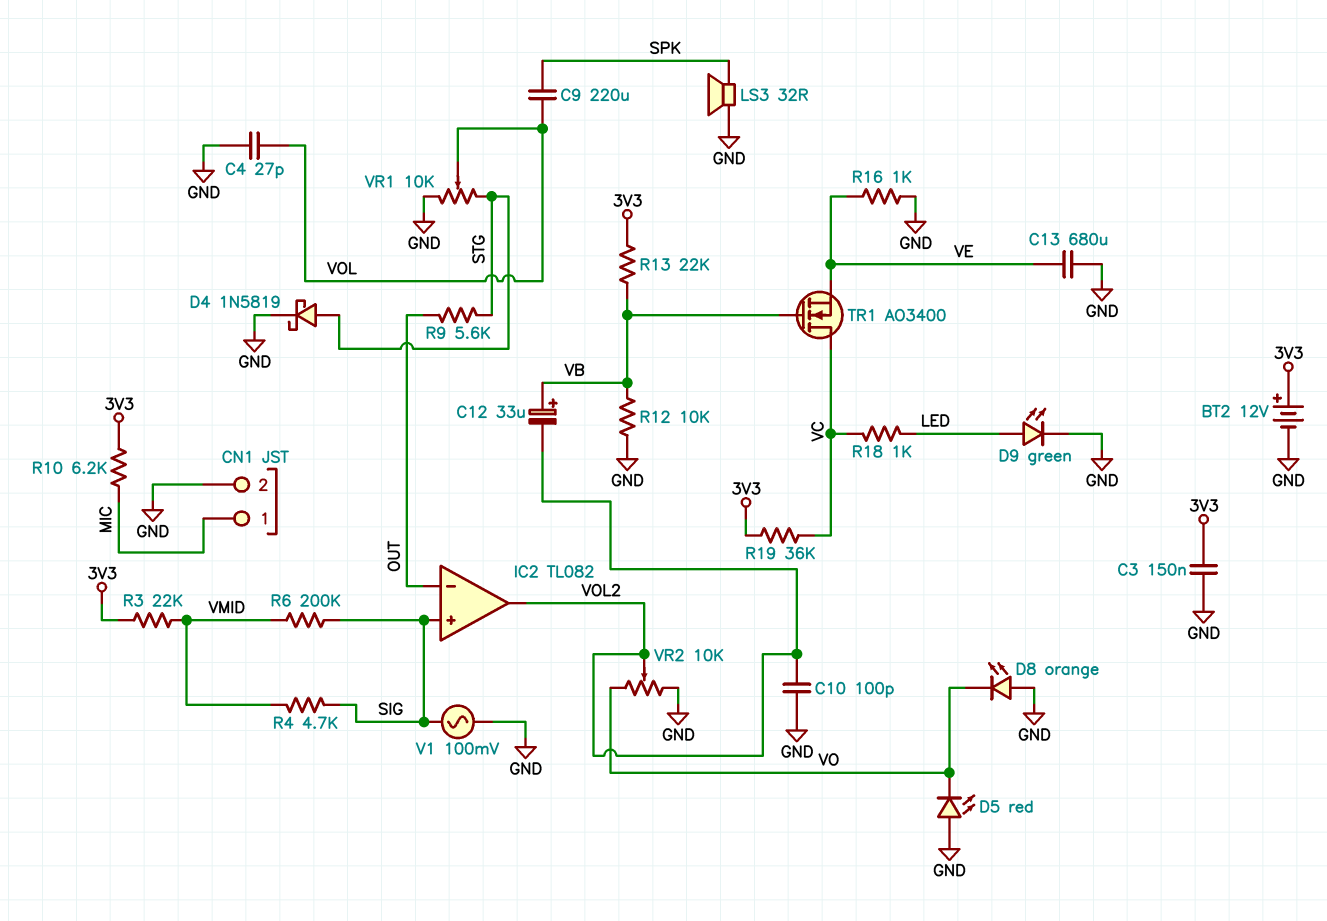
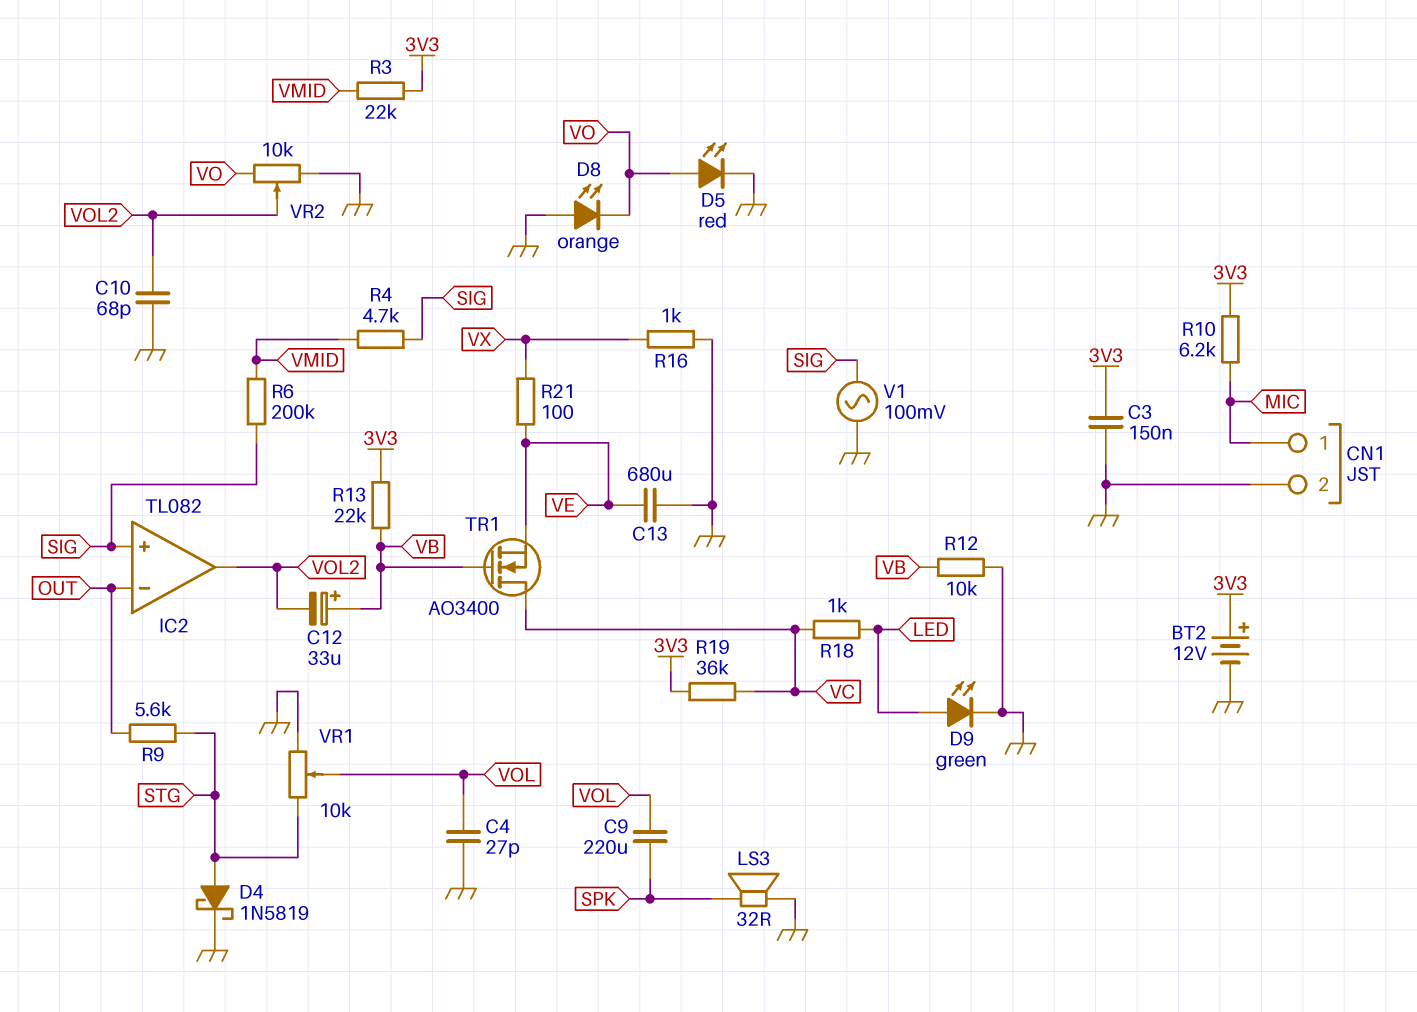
C10: 100pF (GND, VOL2) -> 68pF (GND, VOL2)
D5: LED red (A GND, K VO) -> LED red (A VO, K GND)
R16: 1k (GND, VE) -> 1k (GND, VX)
R21: none -> 100 (VE, VX)

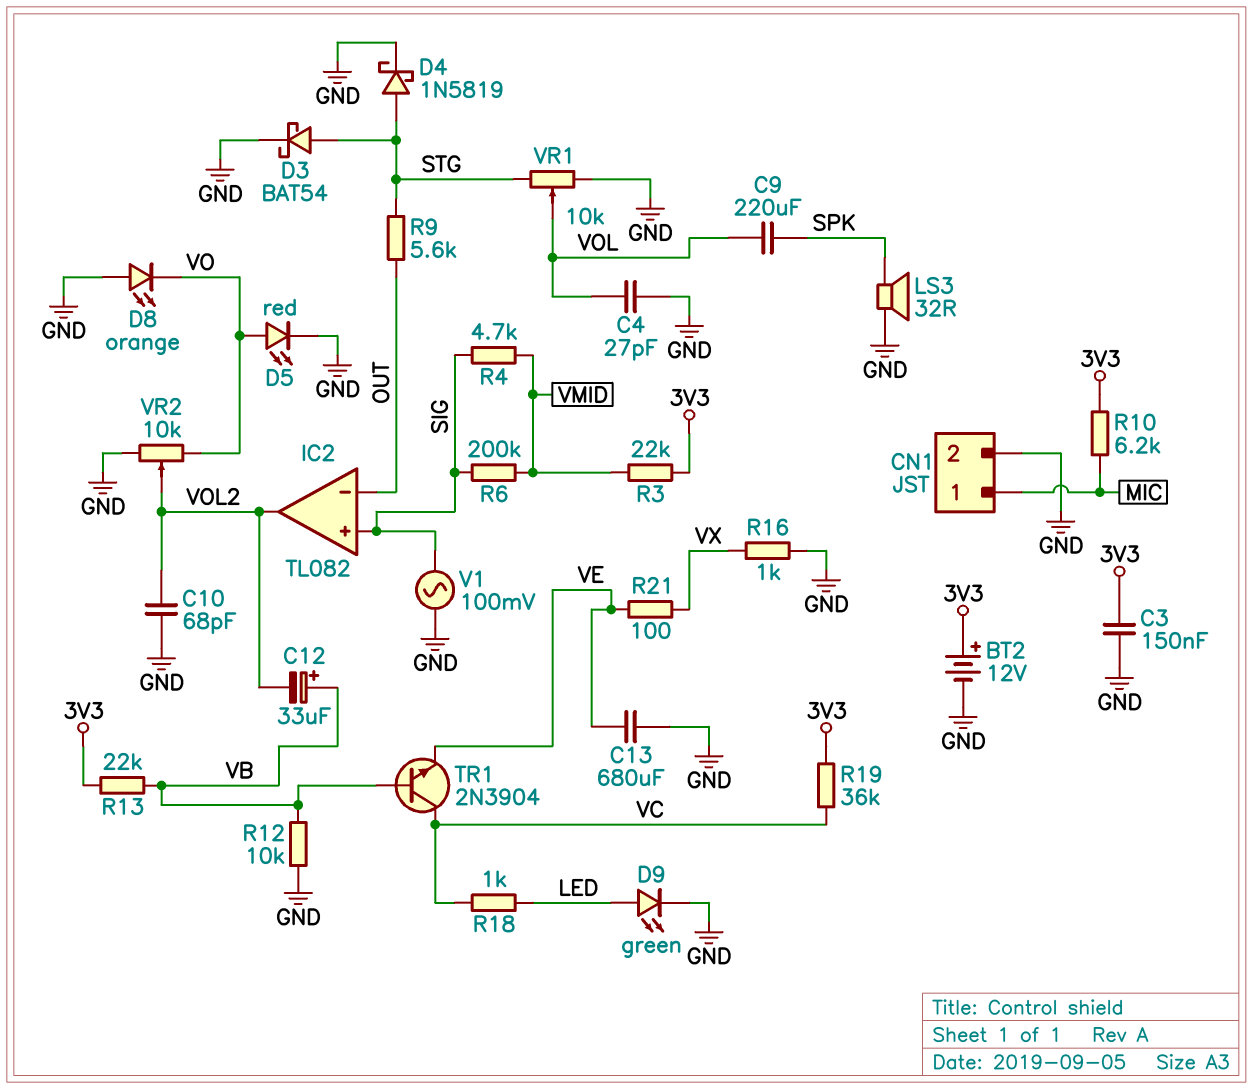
D3: none -> schottky BAT54 (A STG, K GND)
TR1: NMOS AO3400 (G VB, D VC, S VE) -> NPN 2N3904 (B VB, C VC, E VE)

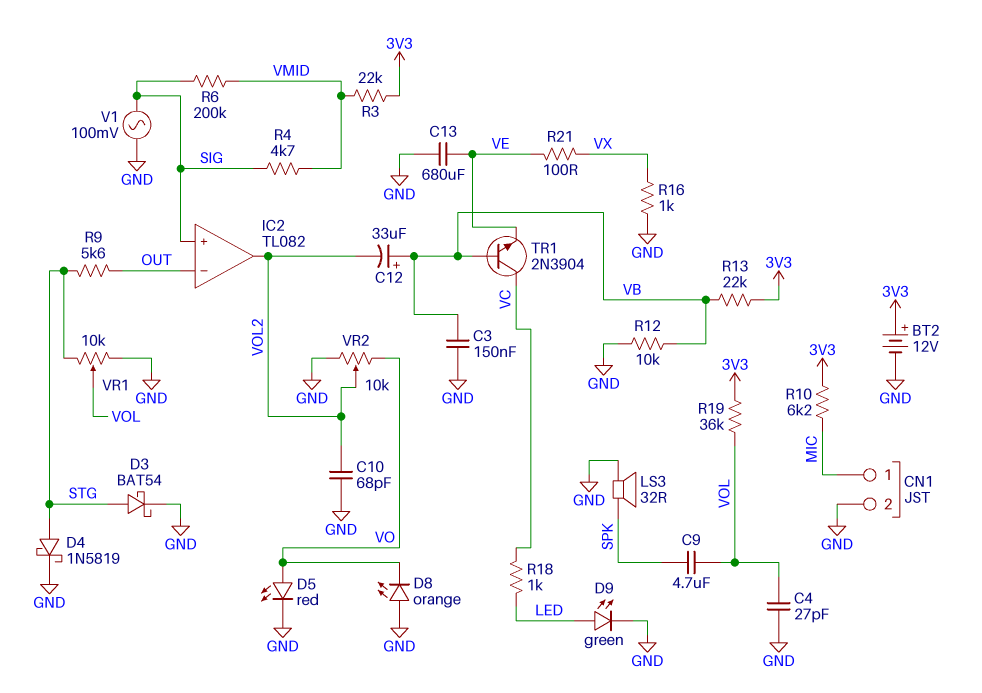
C3: 150nF (3V3, GND) -> 150nF (GND, VB)
C9: 220uF (SPK, VOL) -> 4.7uF (SPK, VOL)
R19: 36k (3V3, VC) -> 36k (3V3, VOL)

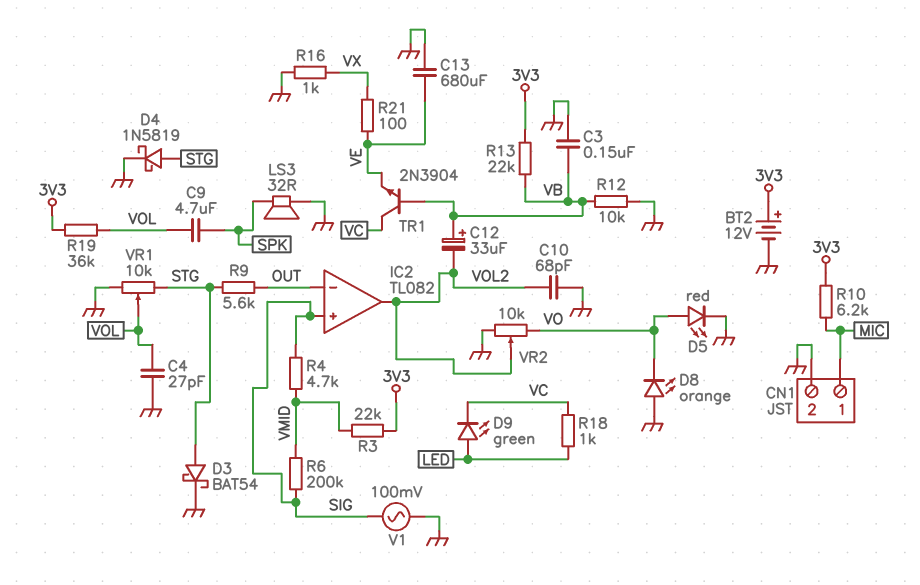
D9: LED green (A LED, K GND) -> LED green (A LED, K VC)

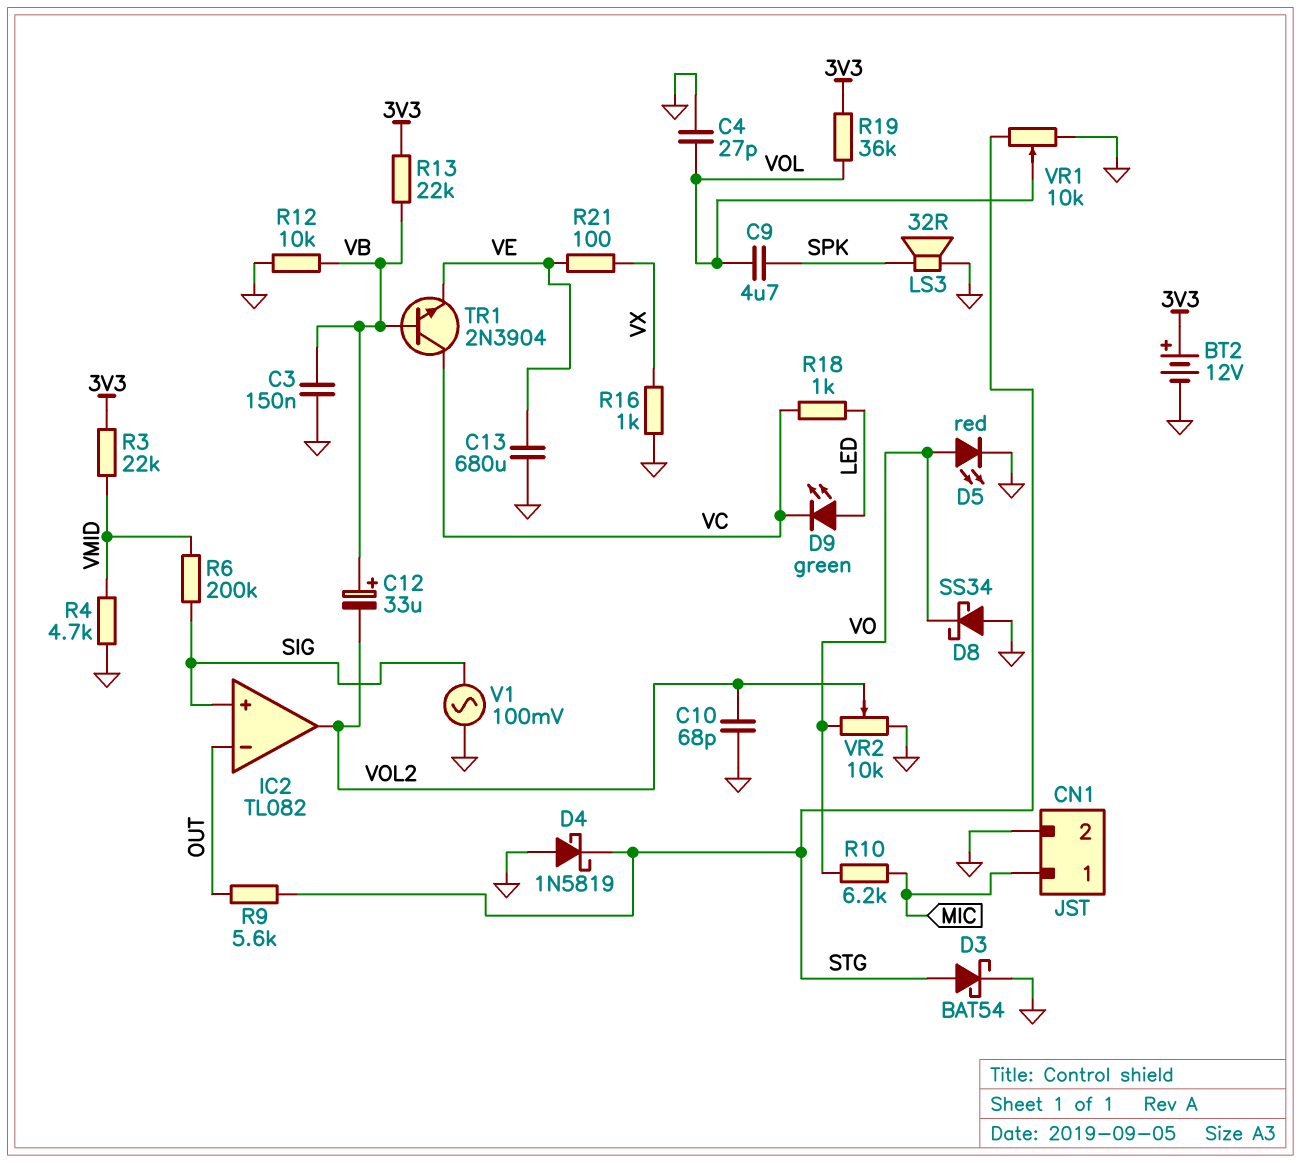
D4: schottky 1N5819 (A STG, K GND) -> schottky 1N5819 (A GND, K STG)
D8: LED orange (A GND, K VO) -> schottky SS34 (A GND, K VO)
R4: 4.7k (SIG, VMID) -> 4.7k (GND, VMID)
R10: 6.2k (3V3, MIC) -> 6.2k (MIC, VO)

